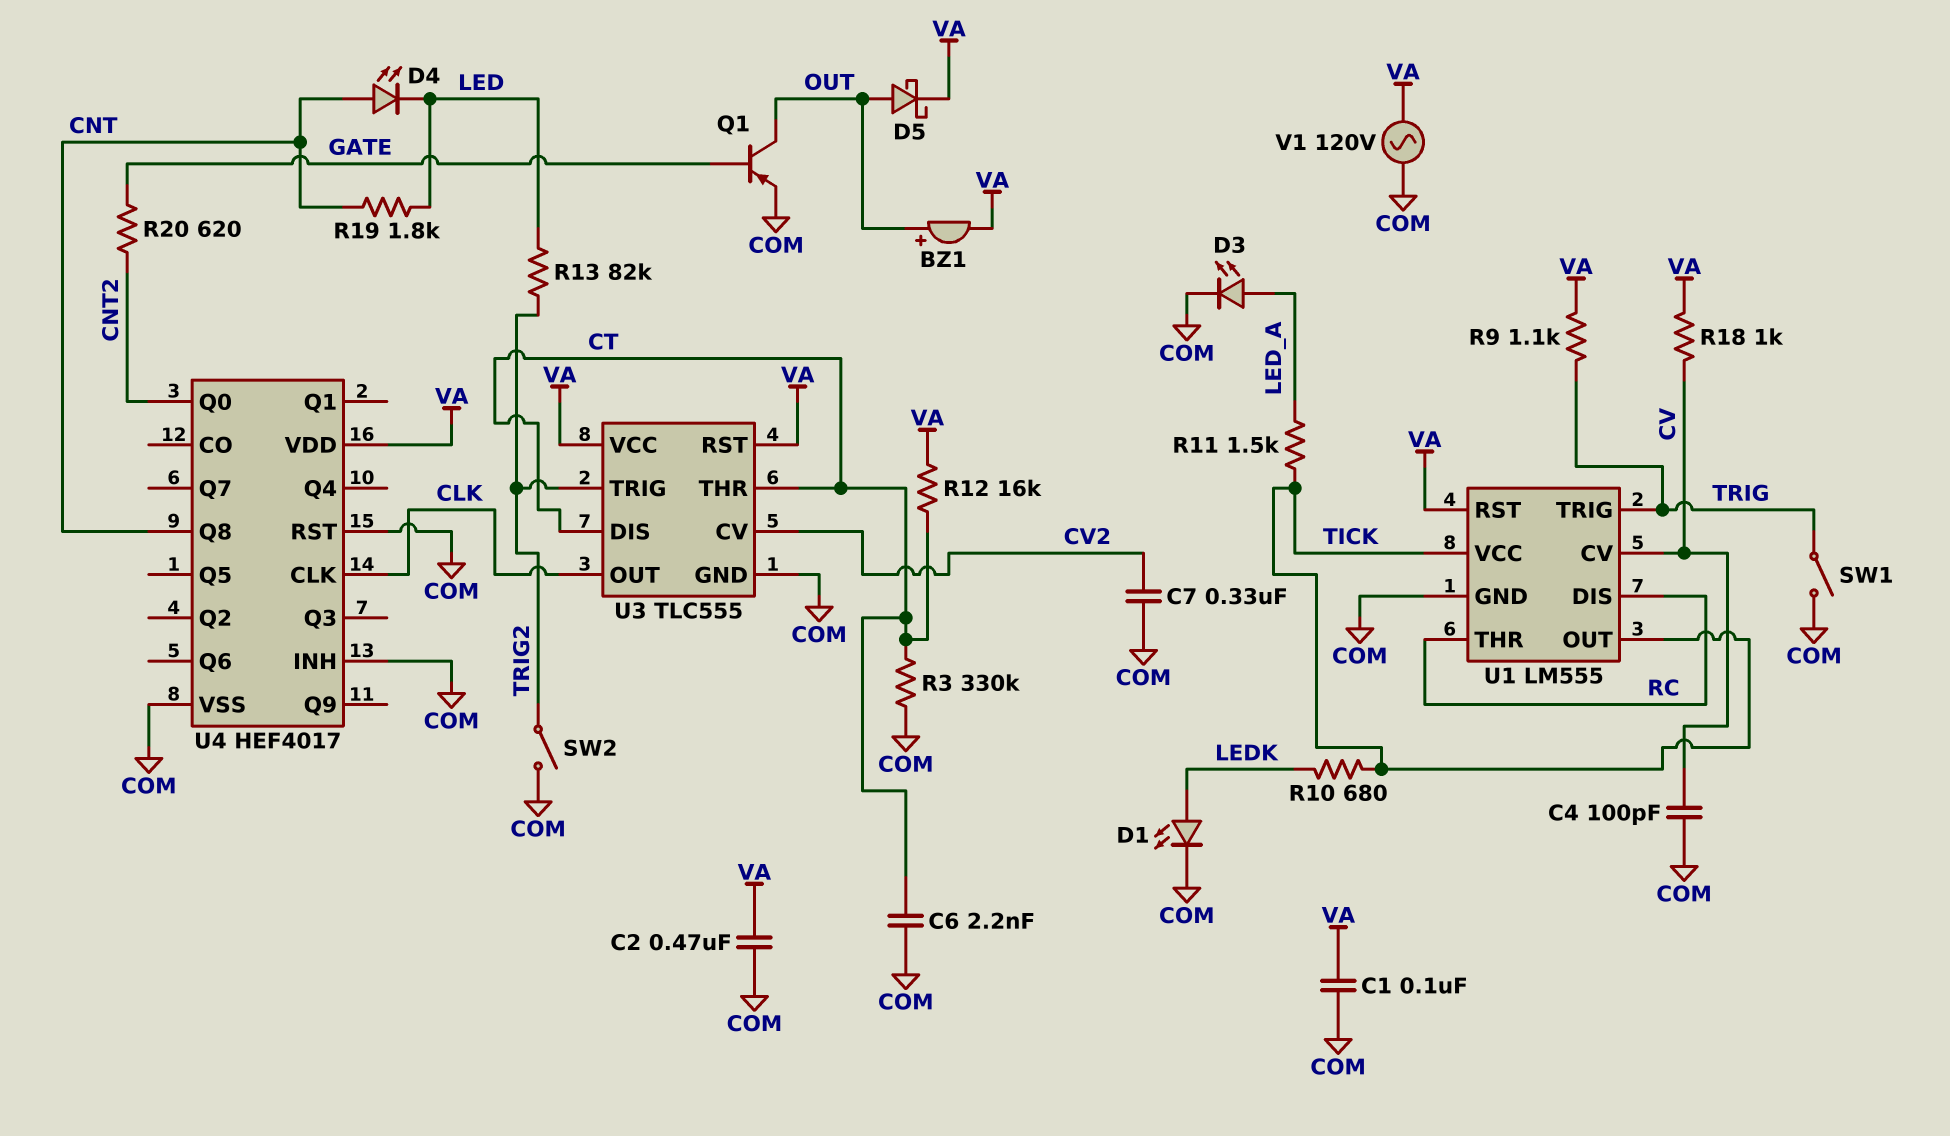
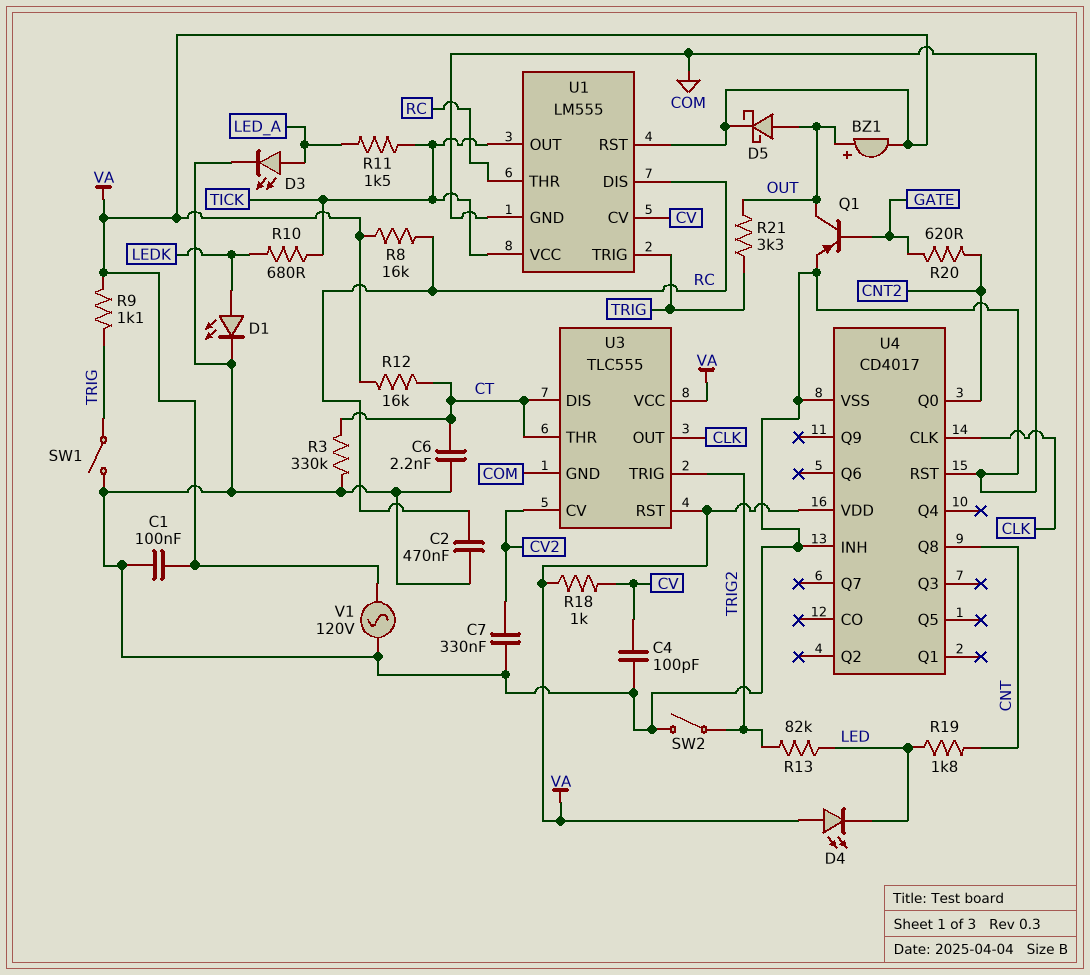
C2: 470nF (COM, VA) -> 470nF (COM, RC)
D4: LED (A CNT, K LED) -> LED (A VA, K LED)
R8: none -> 16k (RC, VA)
R21: none -> 3.3k (OUT, TRIG)
U4: HEF4017 -> CD4017

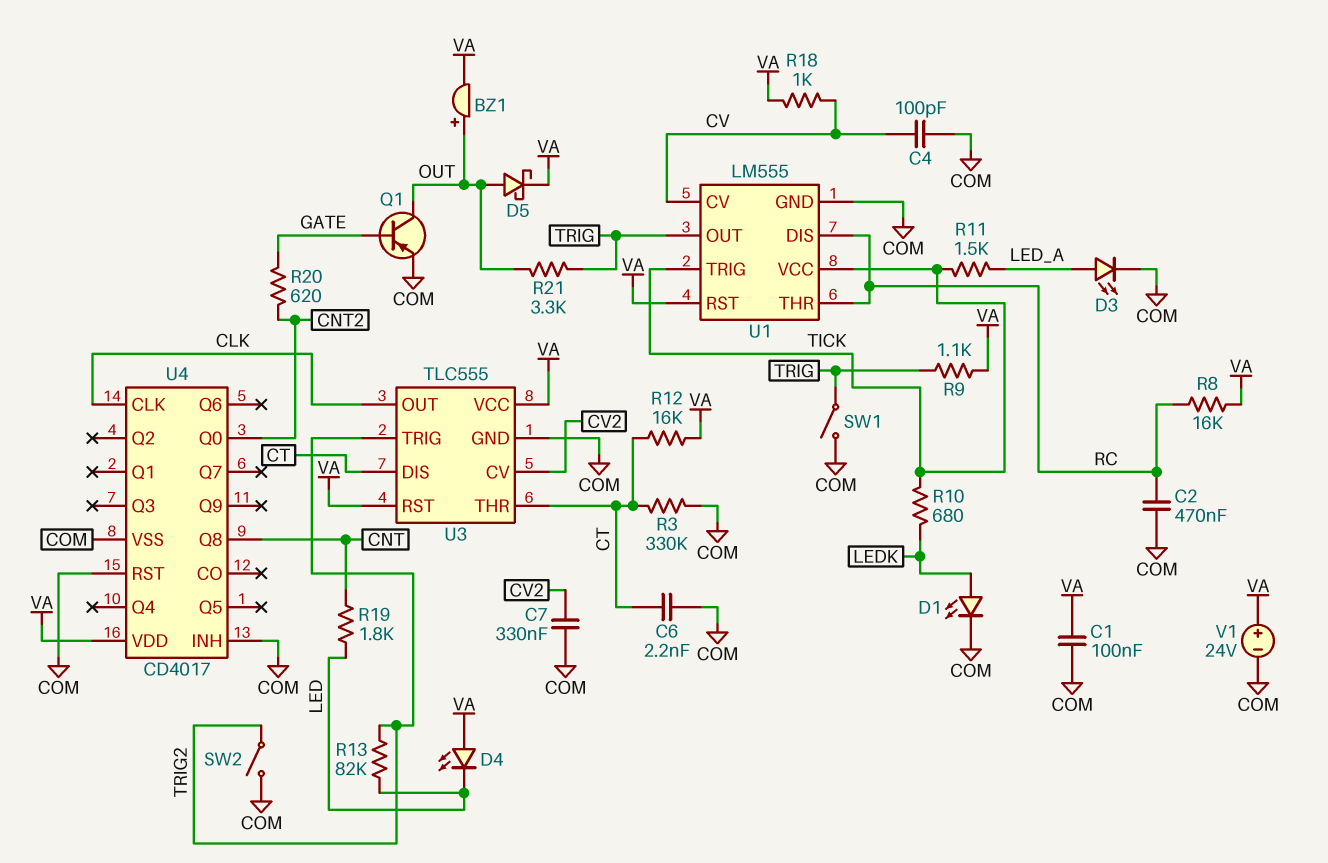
U1 pin OUT: TICK -> TRIG
U1 pin TRIG: TRIG -> TICK
V1: AC 120V (COM, VA) -> 24V (plus VA, minus COM)

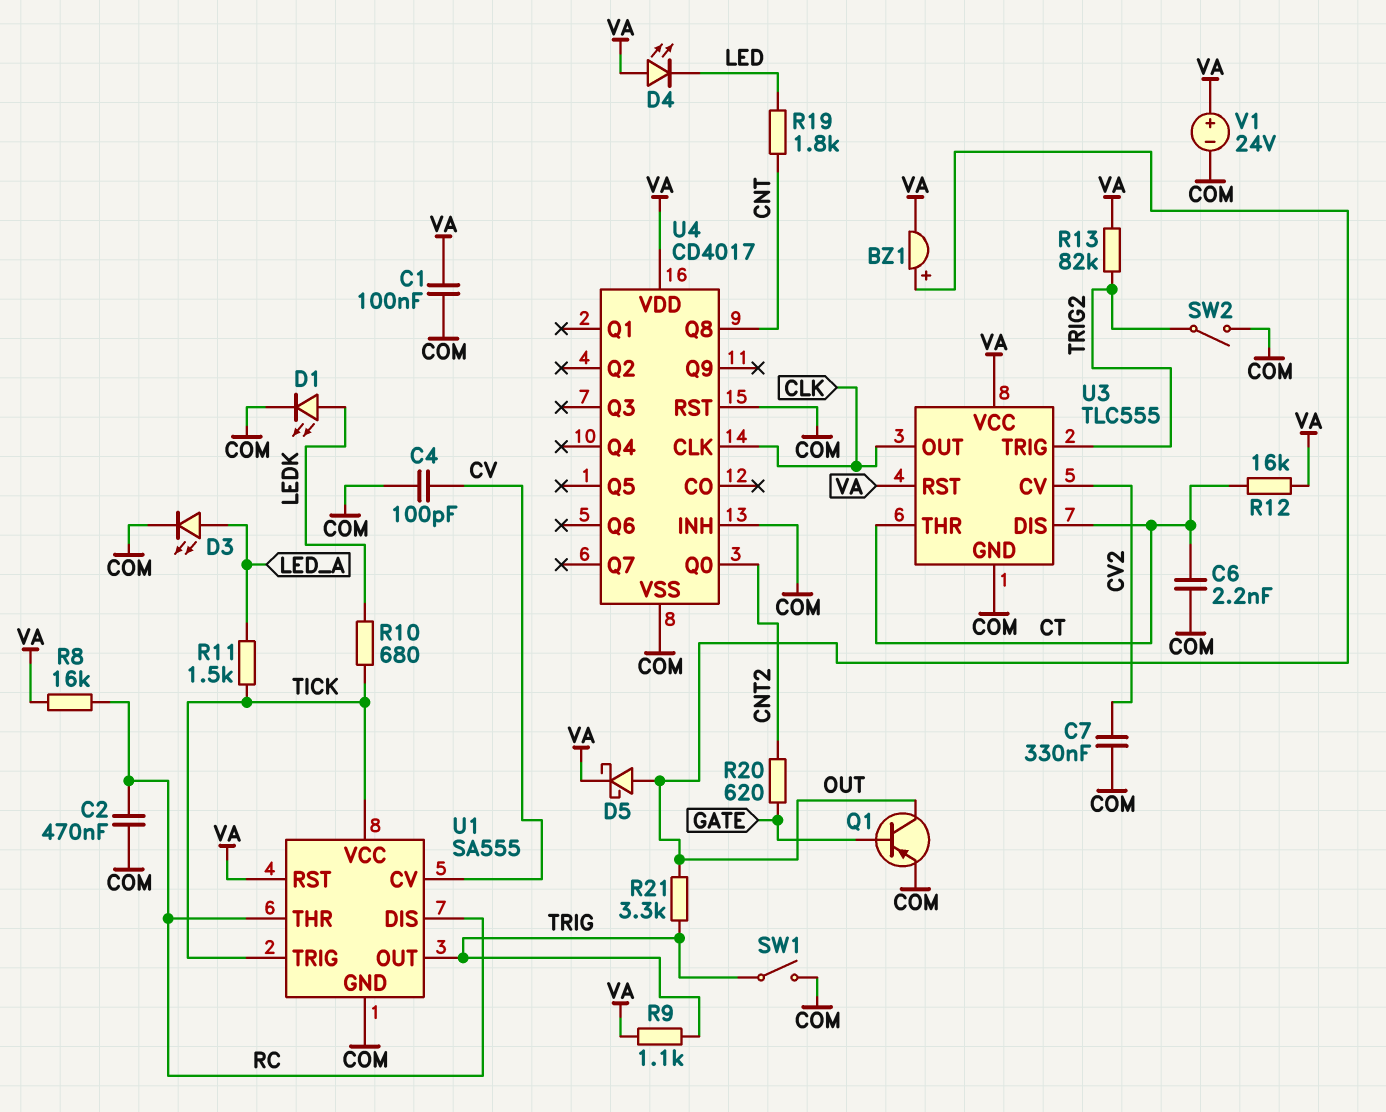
R3: 330k (COM, CT) -> none
R13: 82k (LED, TRIG2) -> 82k (TRIG2, VA)
R18: 1k (CV, VA) -> none
U1: LM555 -> SA555

